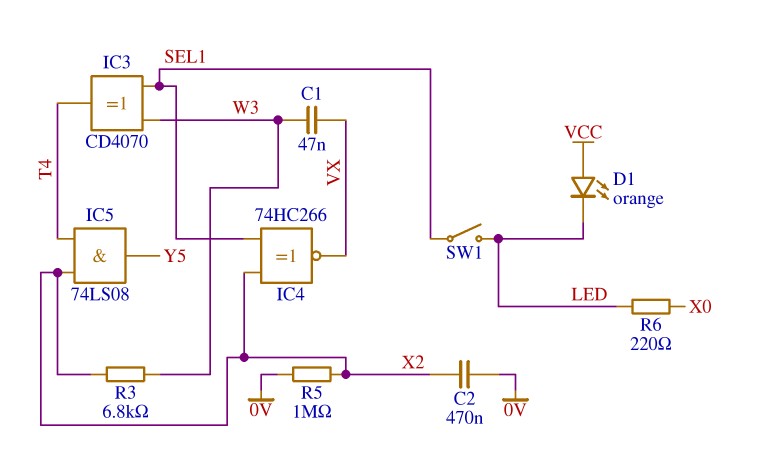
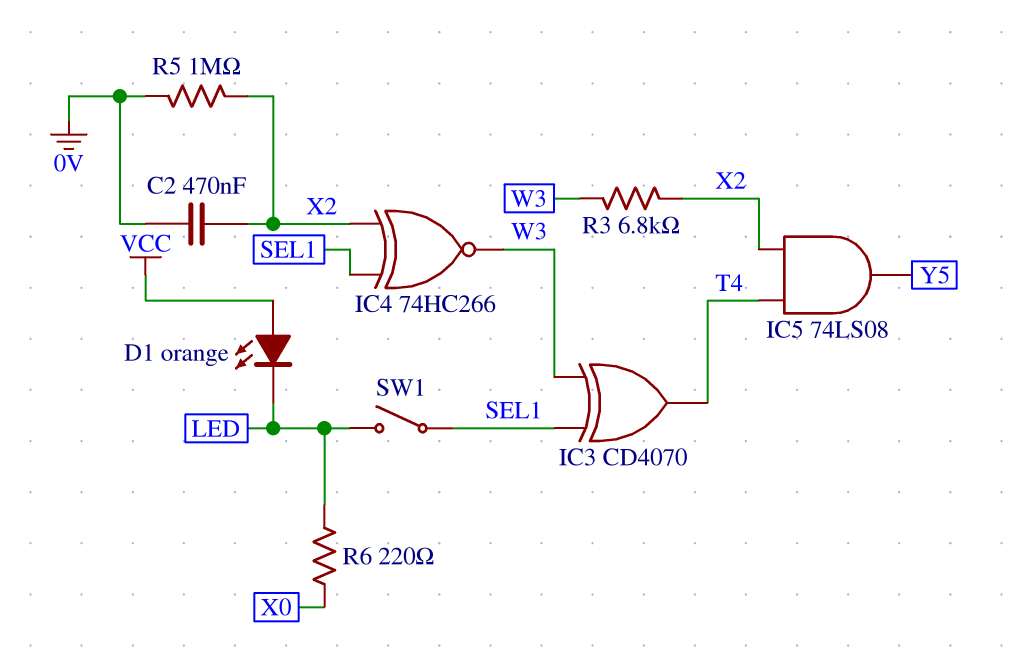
C1: 47nF (VX, W3) -> none
IC4: XNOR 74HC266 (in SEL1, in X2, out VX) -> XNOR 74HC266 (in SEL1, in X2, out W3)

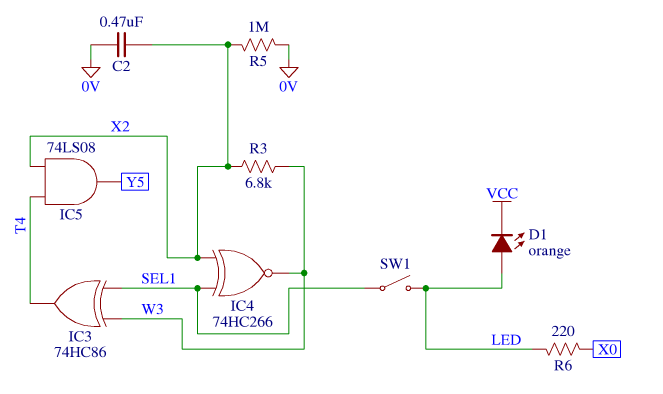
D1: LED orange (A VCC, K LED) -> LED orange (A LED, K VCC)
IC3: XOR CD4070 (in SEL1, in W3, out T4) -> XOR 74HC86 (in SEL1, in W3, out T4)

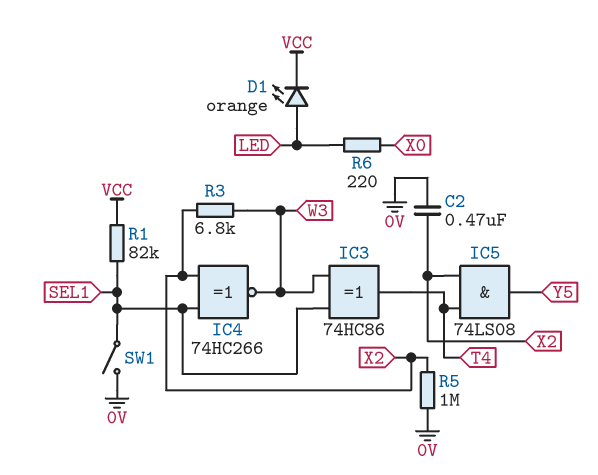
R1: none -> 82k (SEL1, VCC)
SW1: switch (LED, SEL1) -> switch (0V, SEL1)

